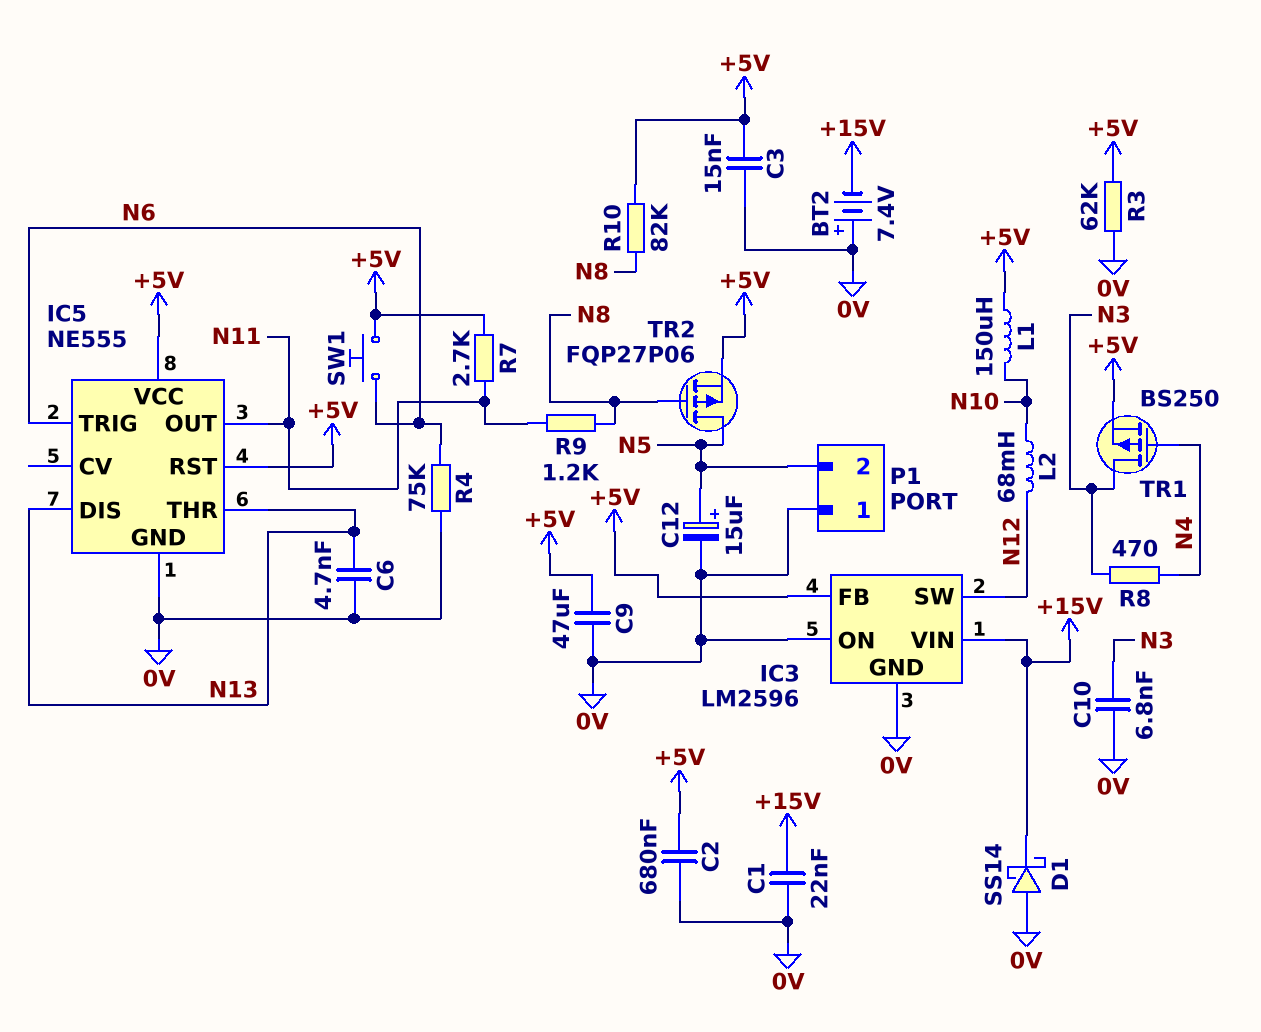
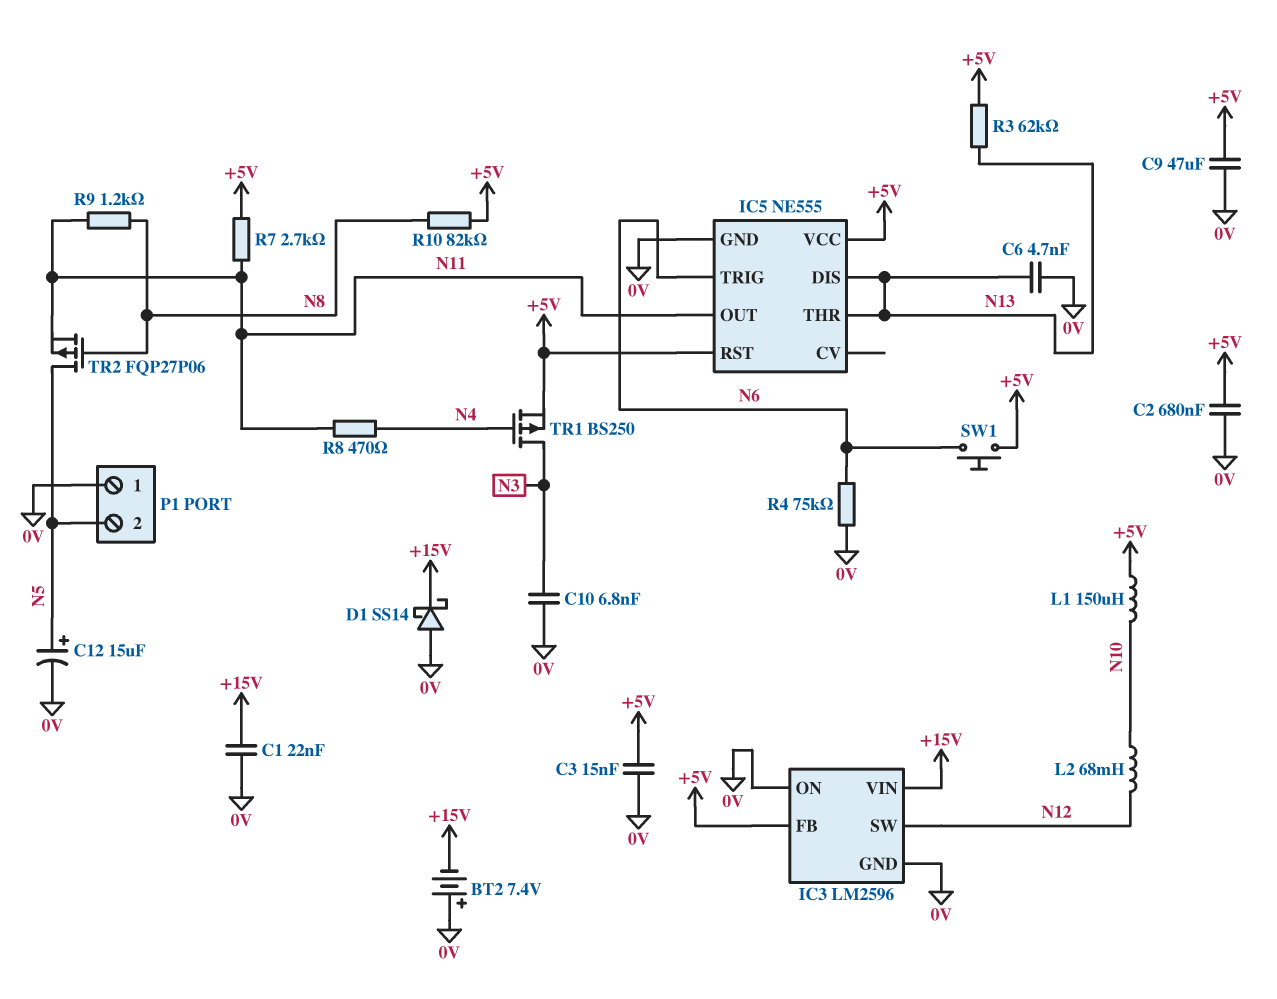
R3: 62k (+5V, 0V) -> 62k (+5V, N13)
R8: 470 (N3, N4) -> 470 (N4, N11)
TR2: PMOS FQP27P06 (G N8, D N5, S +5V) -> PMOS FQP27P06 (G N8, D N5, S N11)

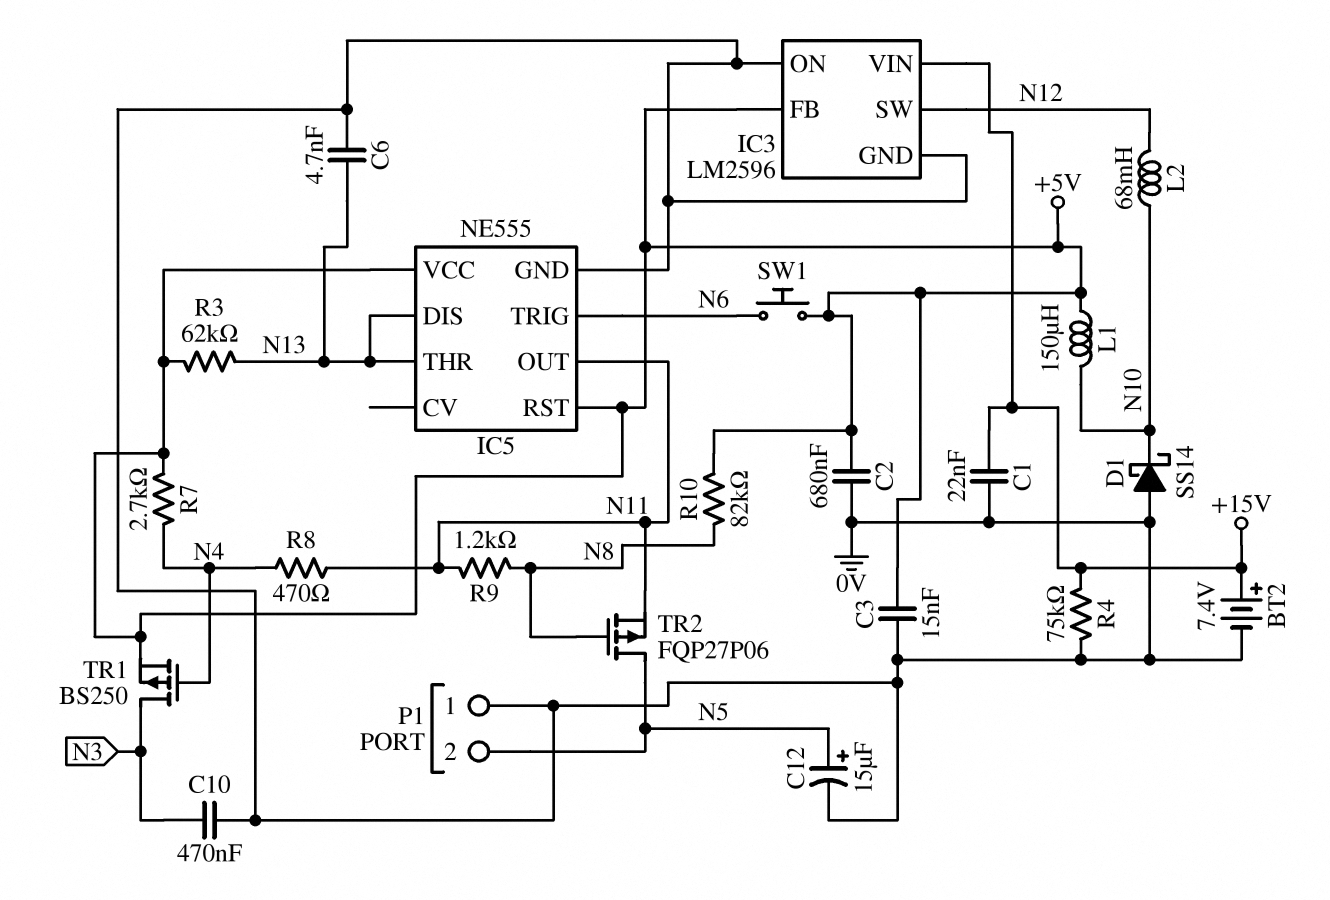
BT2: 7.4V (plus 0V, minus +15V) -> 7.4V (plus +15V, minus 0V)
C9: 47uF (+5V, 0V) -> none
C10: 6.8nF (0V, N3) -> 470nF (0V, N3)
D1: schottky SS14 (A 0V, K +15V) -> schottky SS14 (A 0V, K N10)
R4: 75k (0V, N6) -> 75k (+15V, 0V)
R7: 2.7k (+5V, N11) -> 2.7k (+5V, N4)

